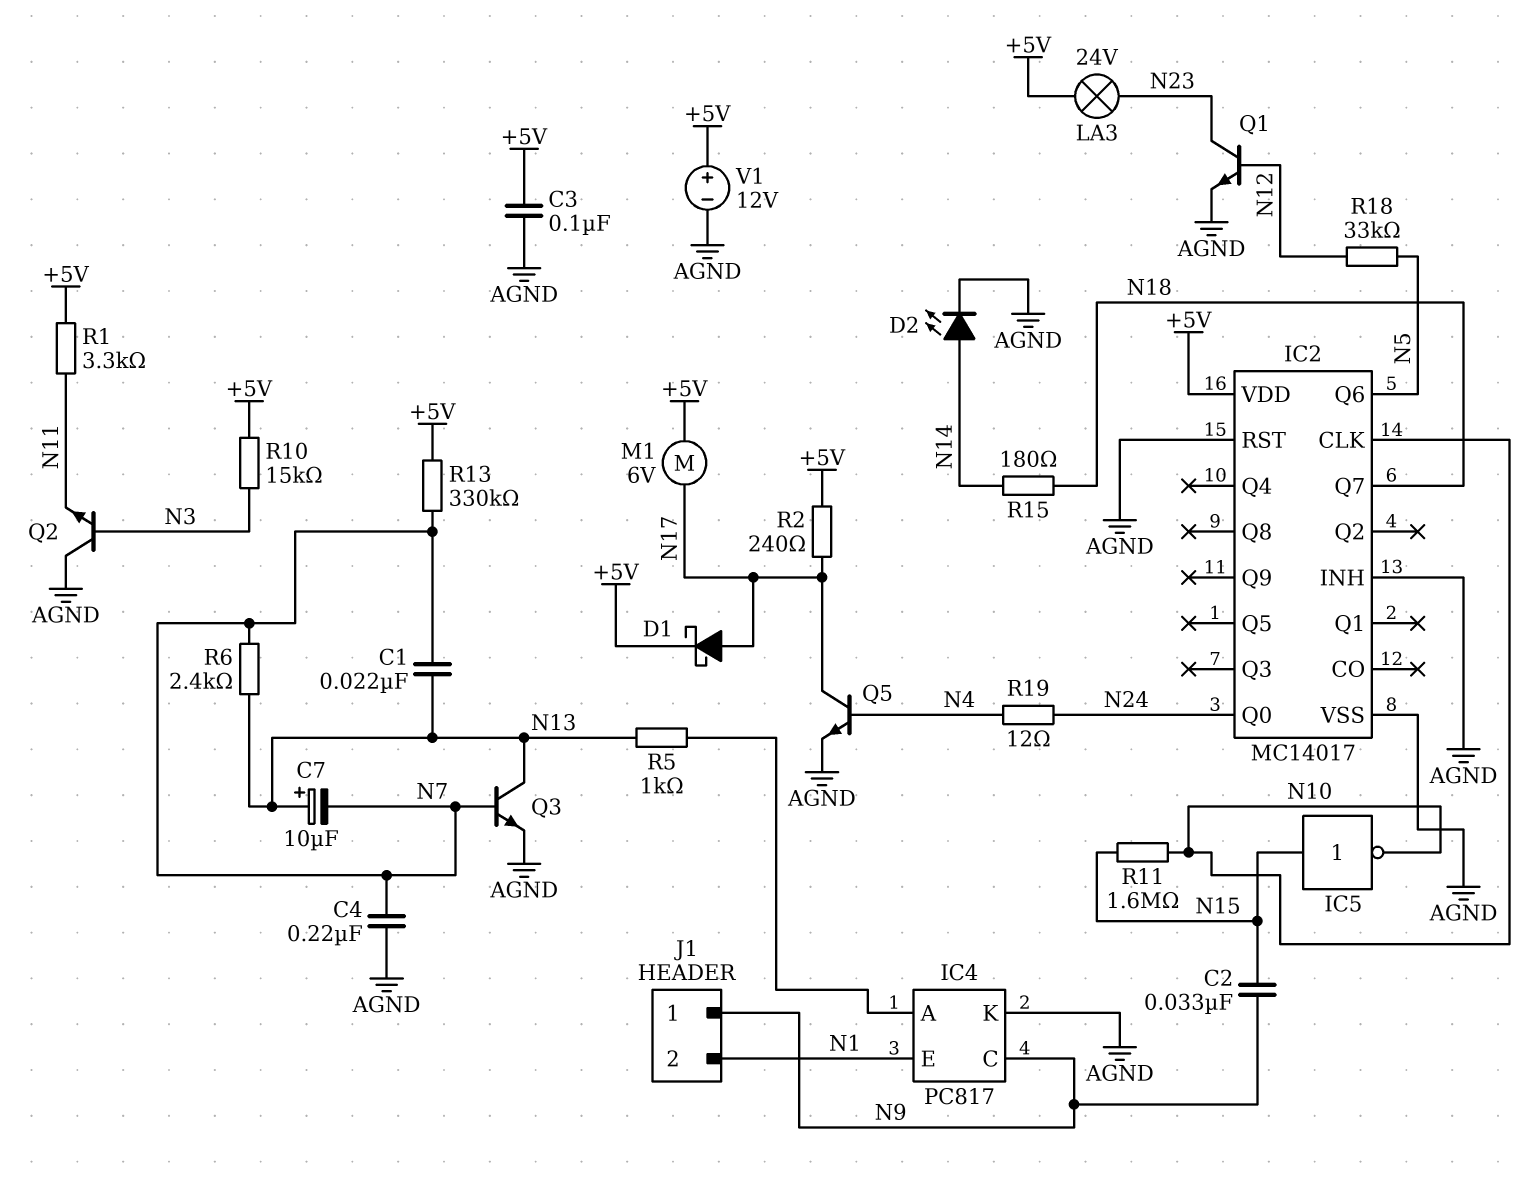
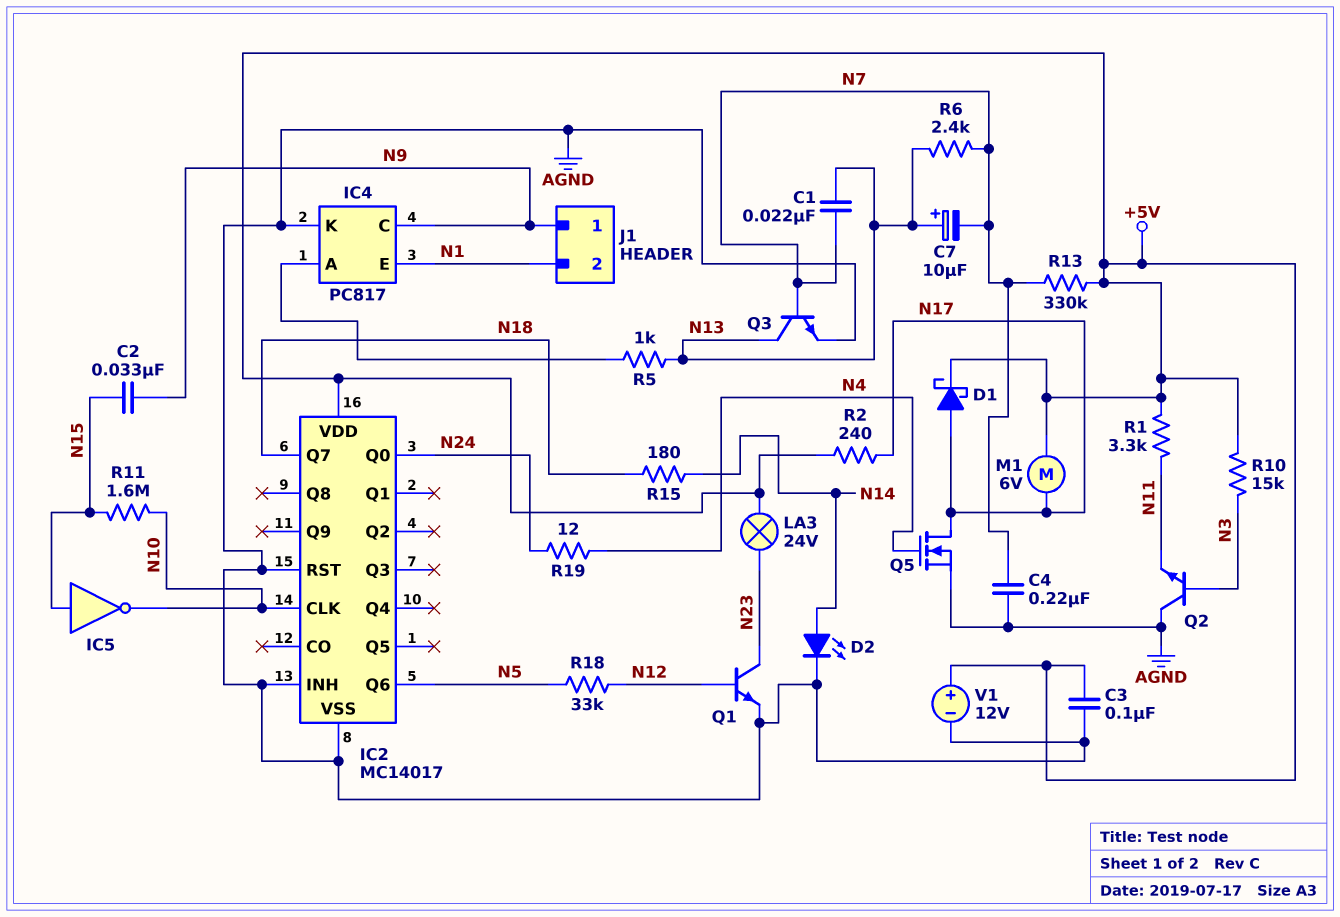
Q5: NPN (B N4, C N17, E AGND) -> NMOS (G N4, D N17, S AGND)

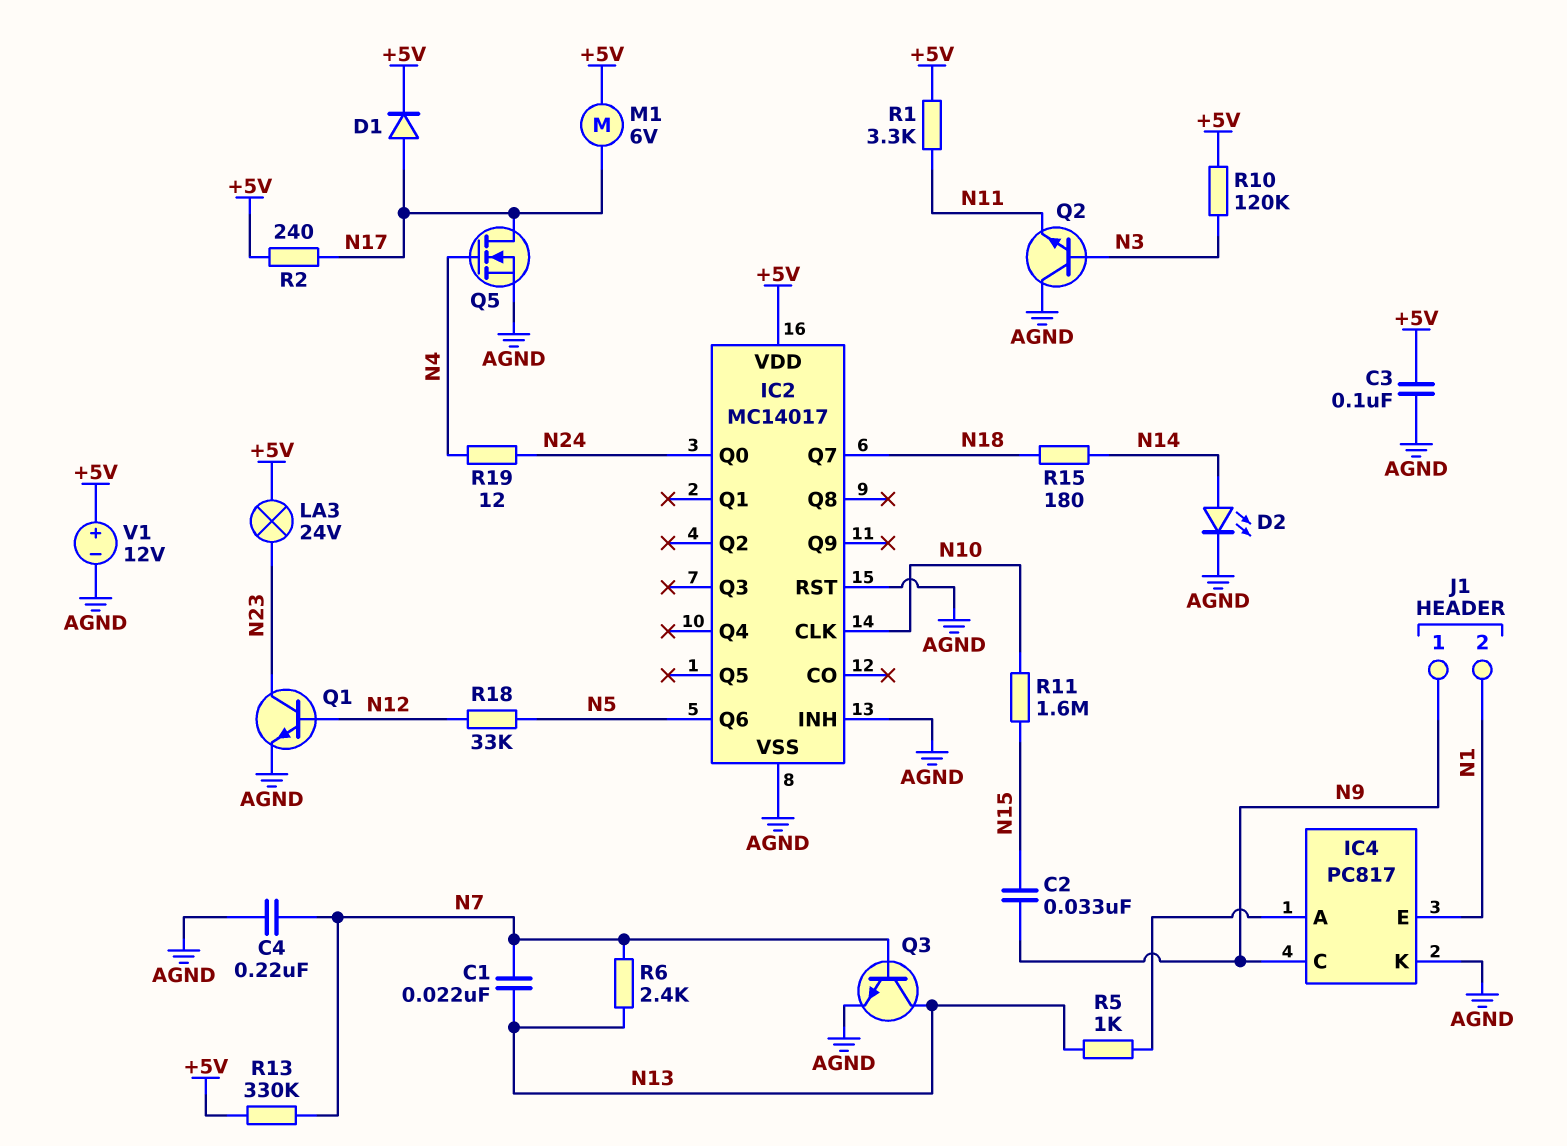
C7: 10uF (plus N13, minus N7) -> none
D1: schottky (A N17, K +5V) -> diode (A N17, K +5V)
IC5: NOT (in N15, out N10) -> none
R10: 15k (+5V, N3) -> 120k (+5V, N3)

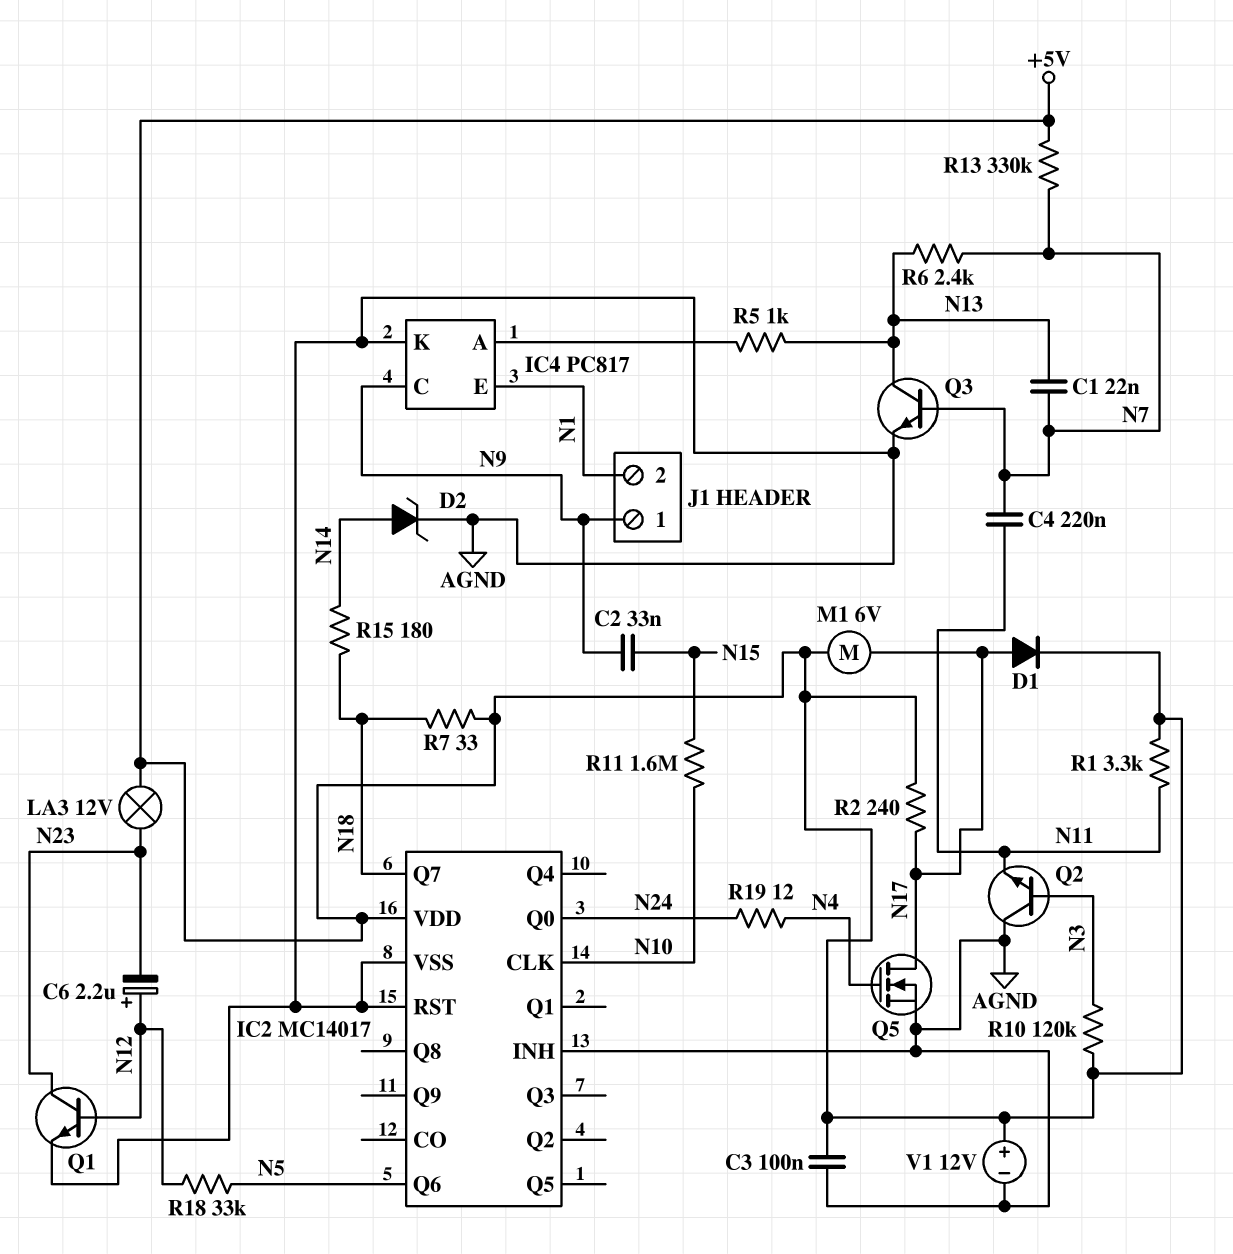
C4: 220nF (AGND, N7) -> 220nF (N7, N11)
C6: none -> 2.2uF (plus N12, minus N23)
D2: LED (A N14, K AGND) -> zener (A N14, K AGND)
LA3: lamp 24V (+5V, N23) -> lamp 12V (+5V, N23)
R7: none -> 33 (+5V, N18)

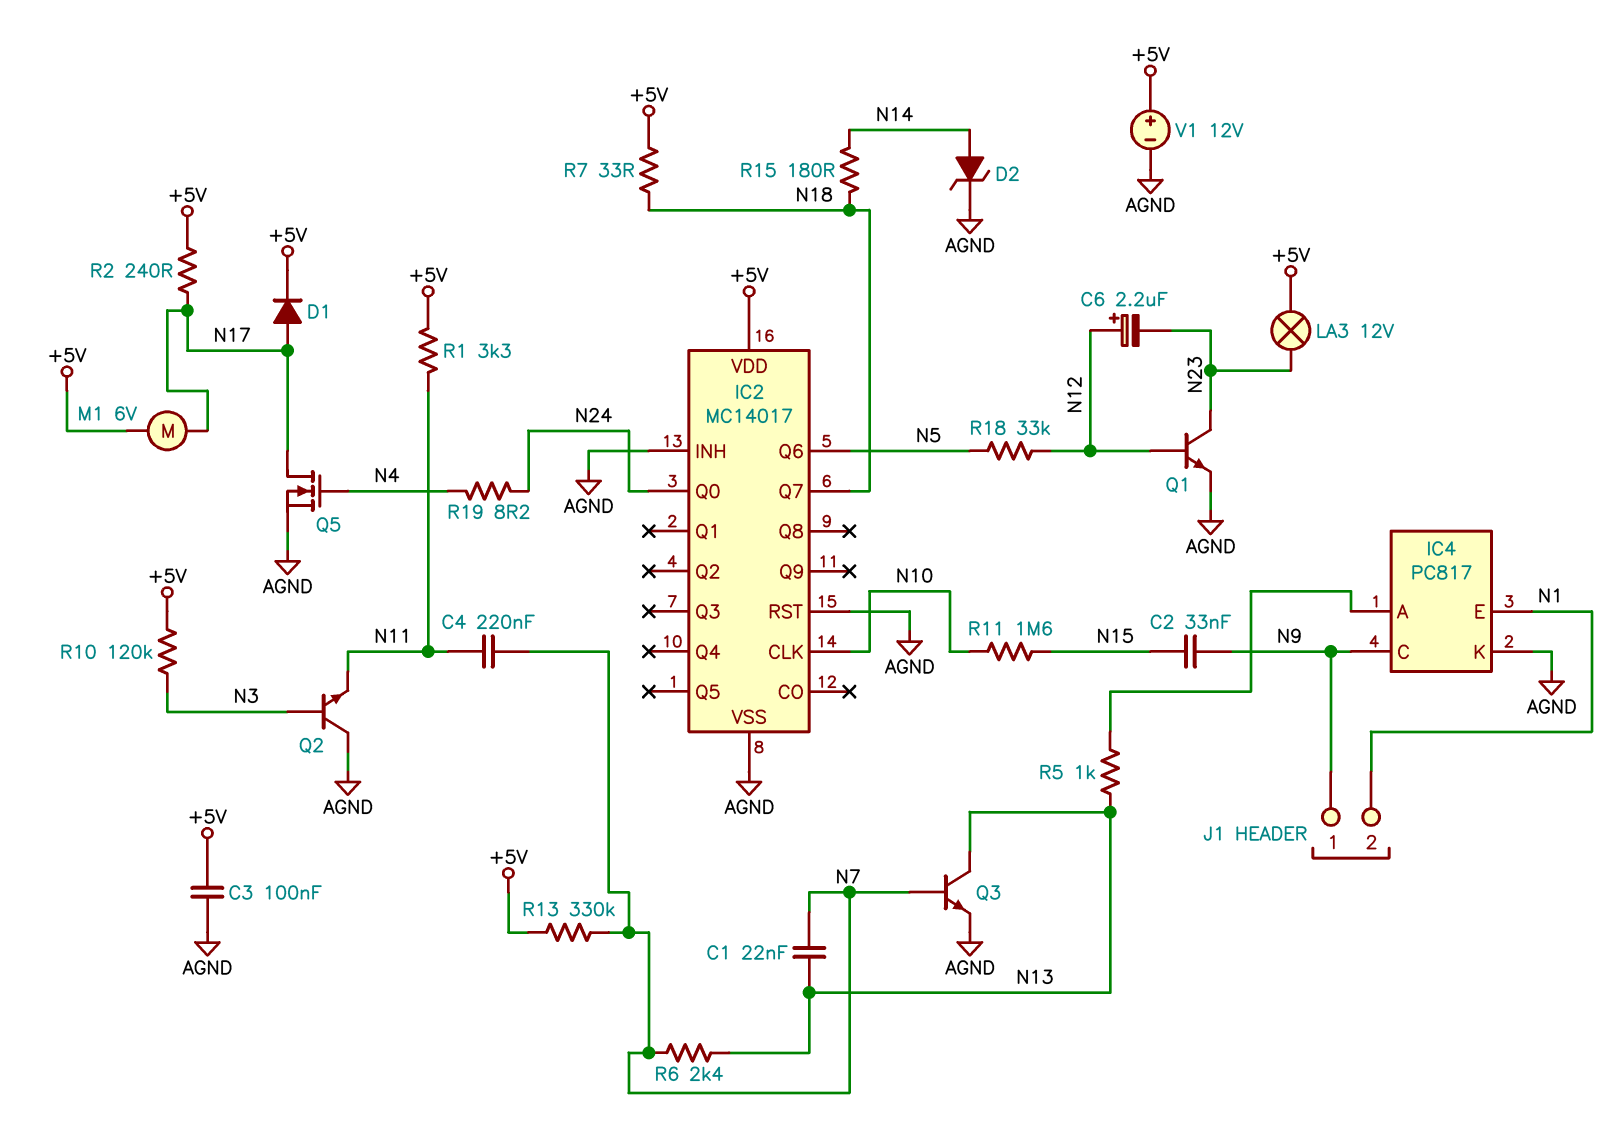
R19: 12 (N4, N24) -> 8.2 (N4, N24)

